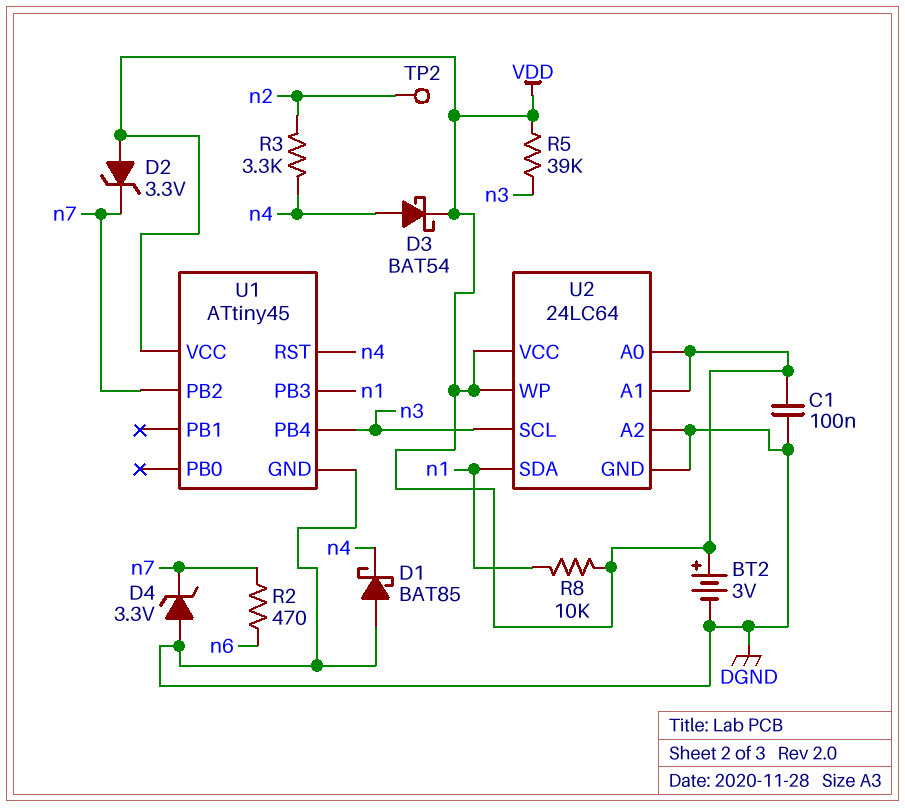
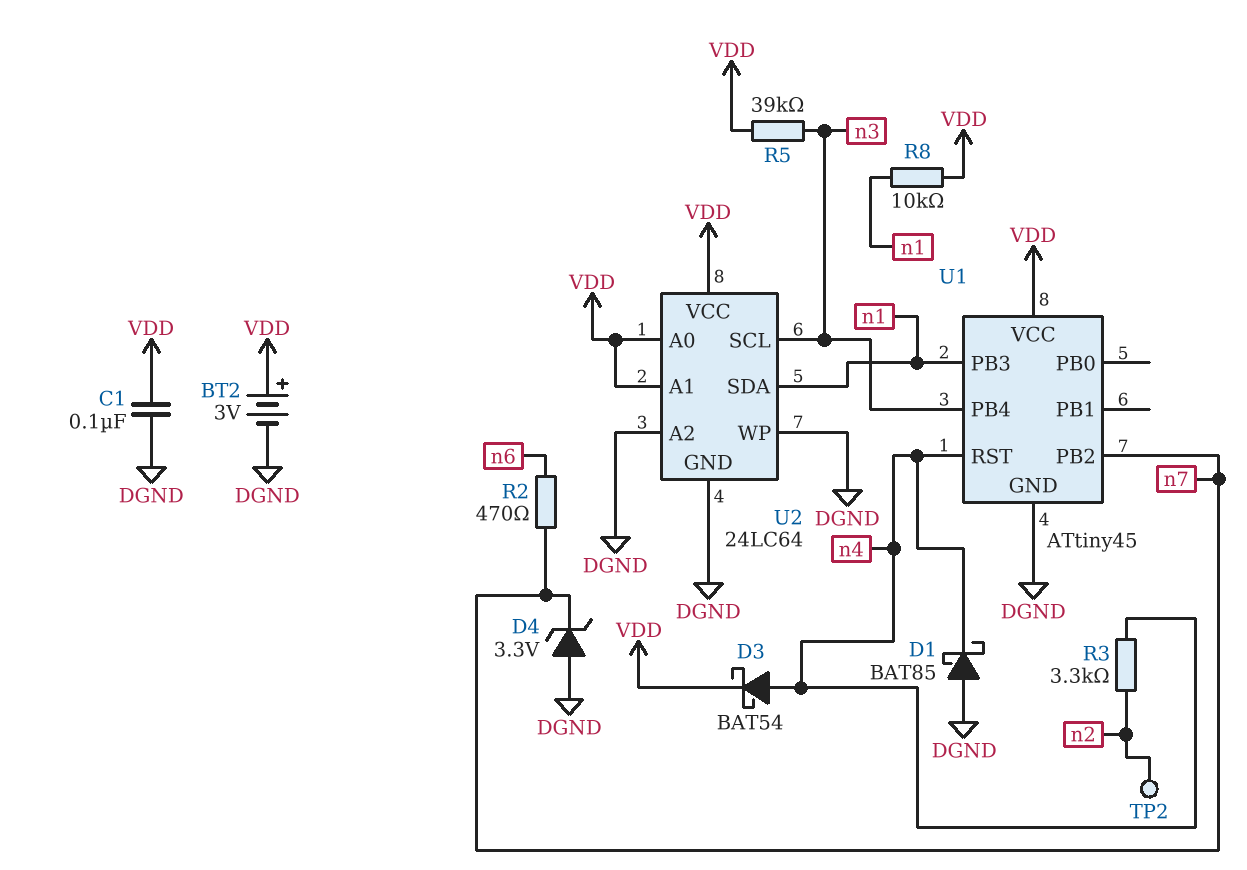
D2: zener 3.3V (A VDD, K n7) -> none
U2 pin WP: VDD -> DGND

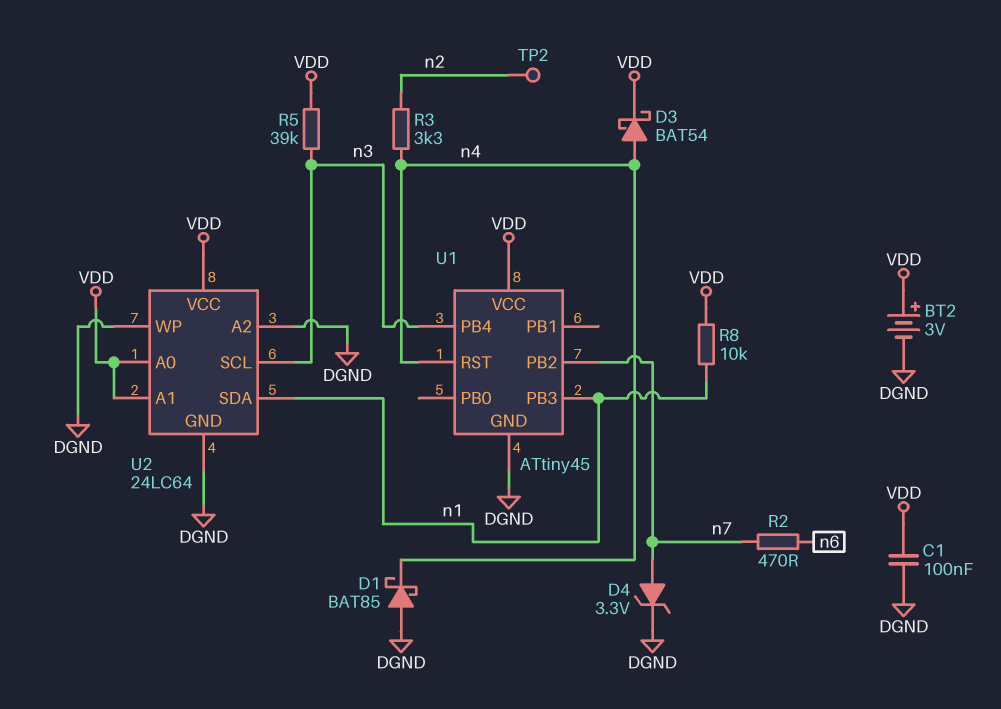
D4: zener 3.3V (A DGND, K n7) -> zener 3.3V (A n7, K DGND)

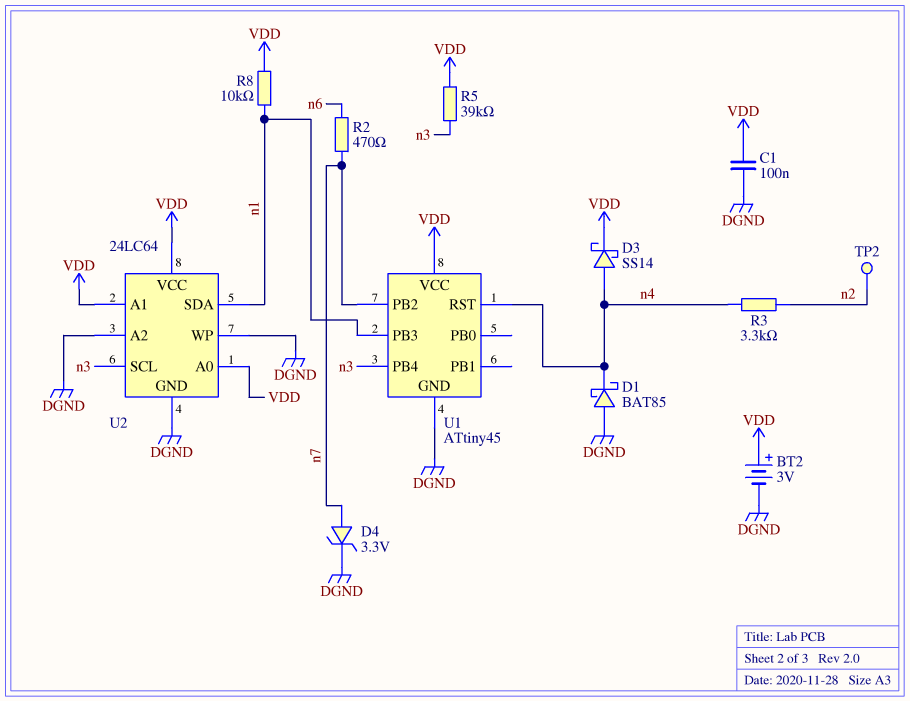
D3: schottky BAT54 (A n4, K VDD) -> schottky SS14 (A n4, K VDD)

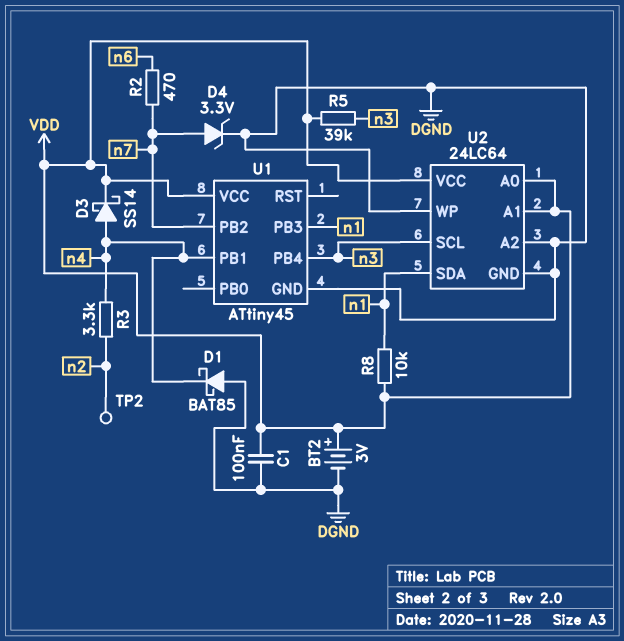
U1 pin PB1: none -> n4
U1 pin RST: n4 -> none

